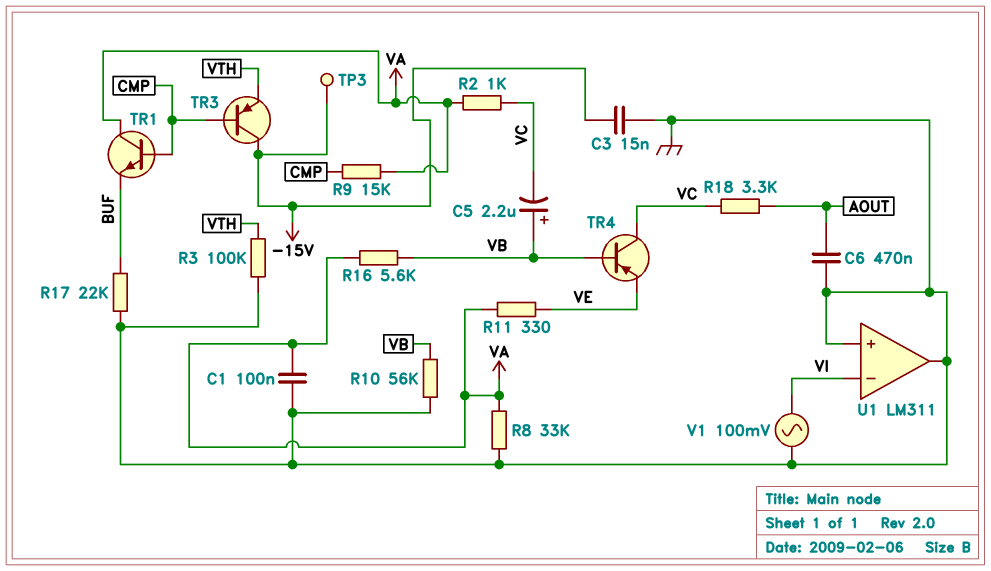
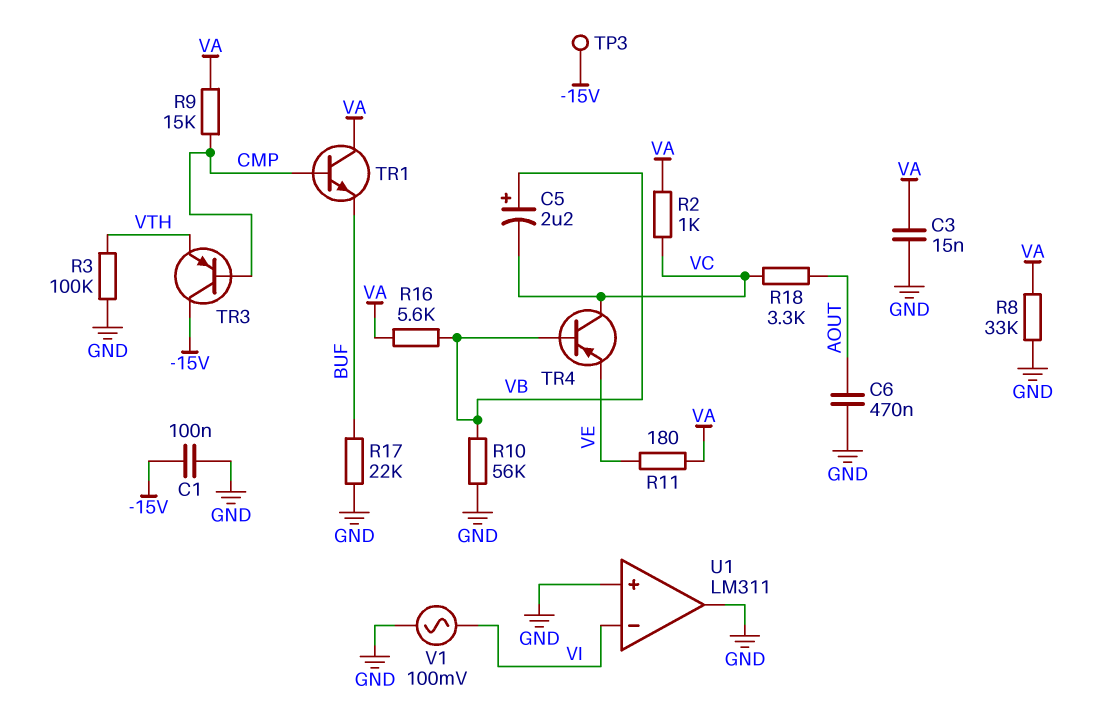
C1: 100nF (GND, VA) -> 100nF (-15V, GND)
C3: 15nF (-15V, GND) -> 15nF (GND, VA)
R11: 330 (VA, VE) -> 180 (VA, VE)

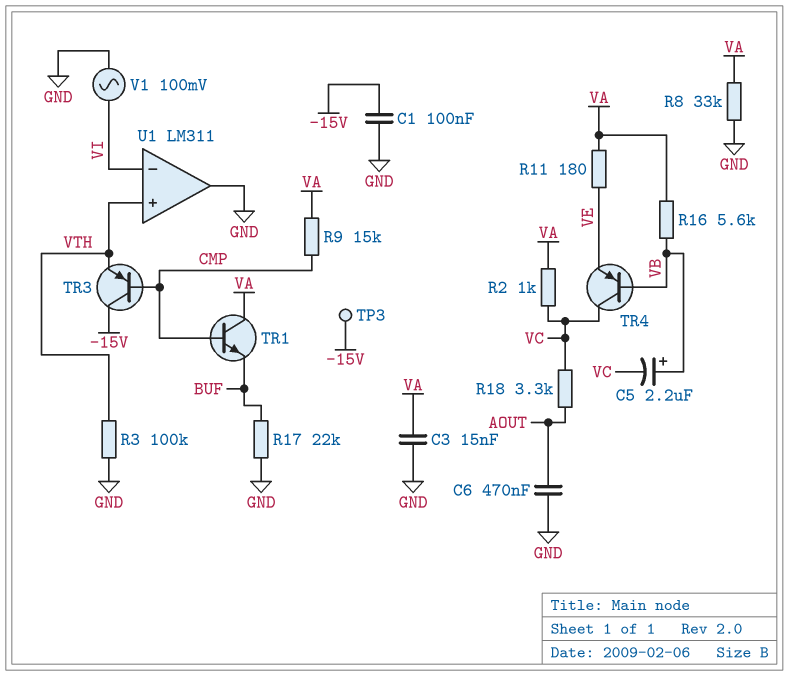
R10: 56k (GND, VB) -> none
U1 pin in+: GND -> VTH

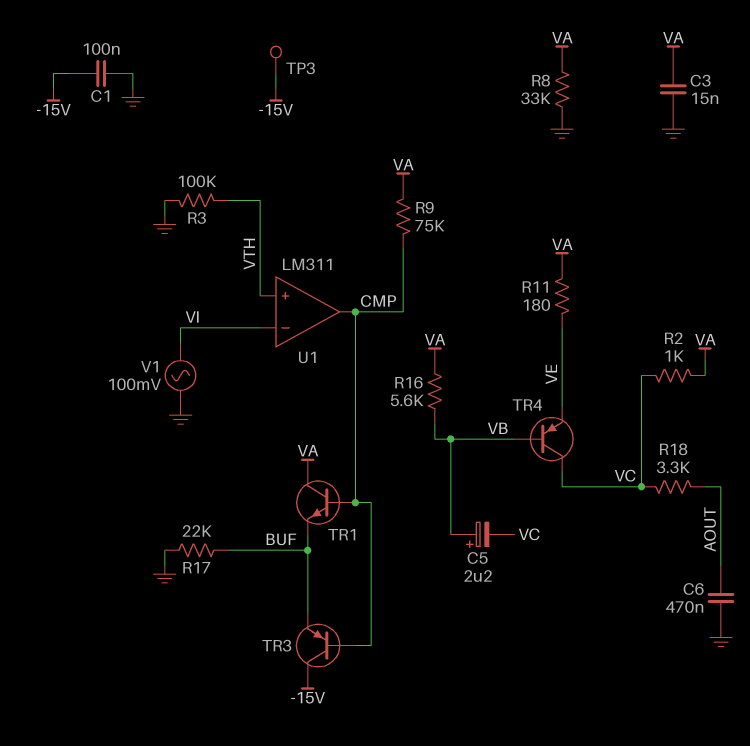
R9: 15k (CMP, VA) -> 75k (CMP, VA)
TR3: PNP (B CMP, C -15V, E VTH) -> PNP (B CMP, C -15V, E BUF)
U1 pin out: GND -> CMP

